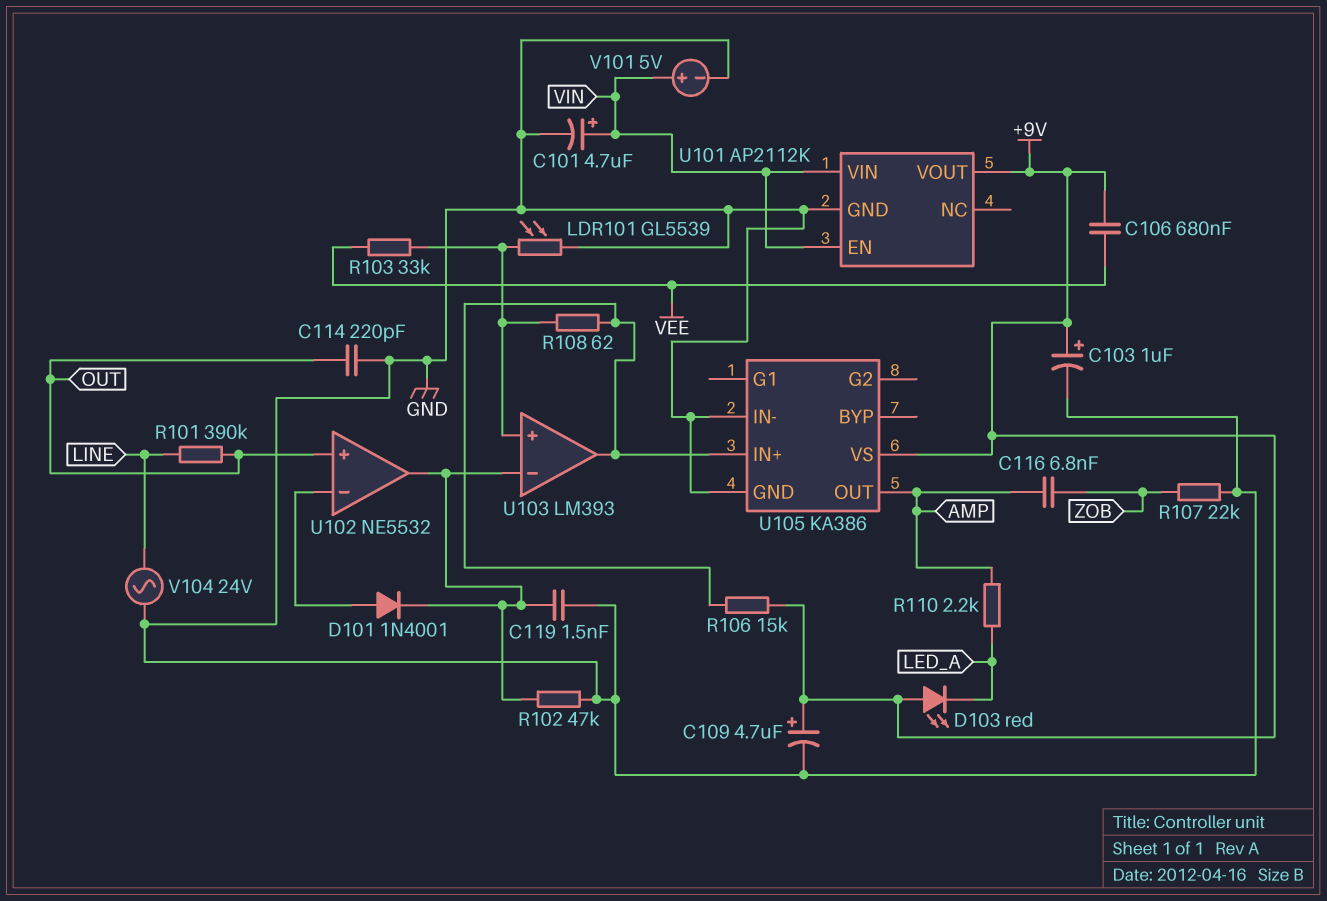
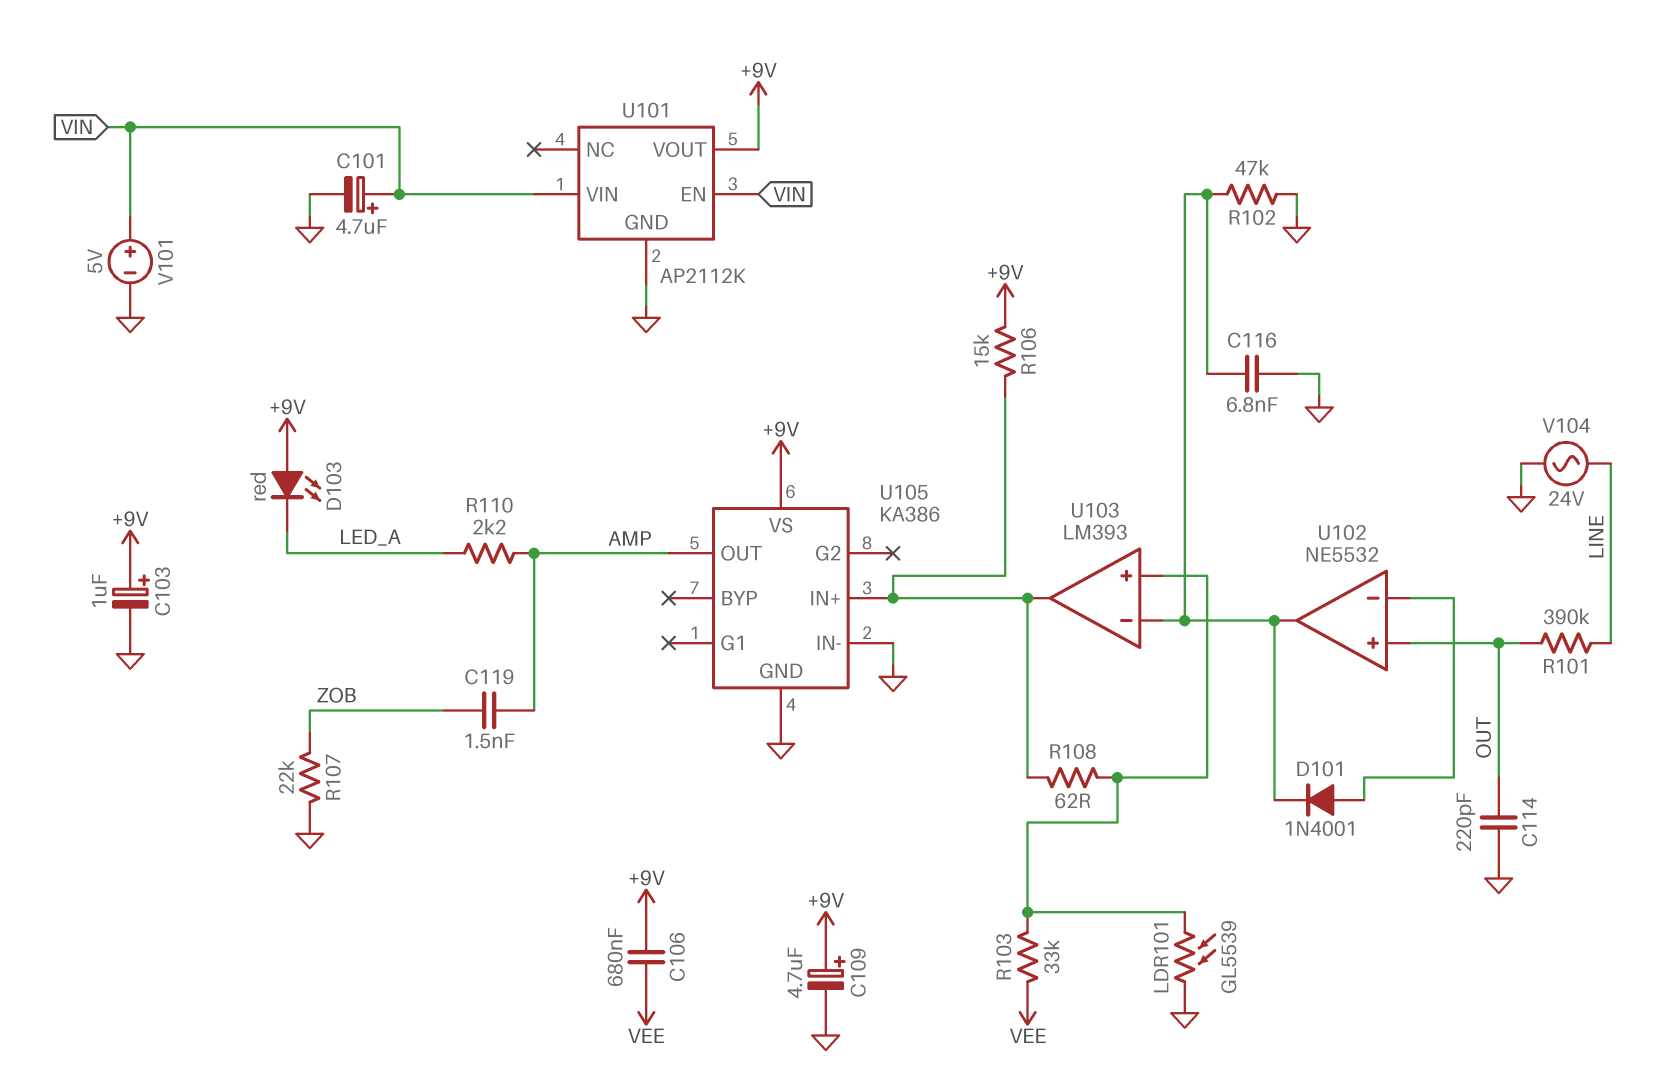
C116: 6.8nF (AMP, ZOB) -> 6.8nF (GND, U102/out)
C119: 1.5nF (GND, U102/out) -> 1.5nF (AMP, ZOB)

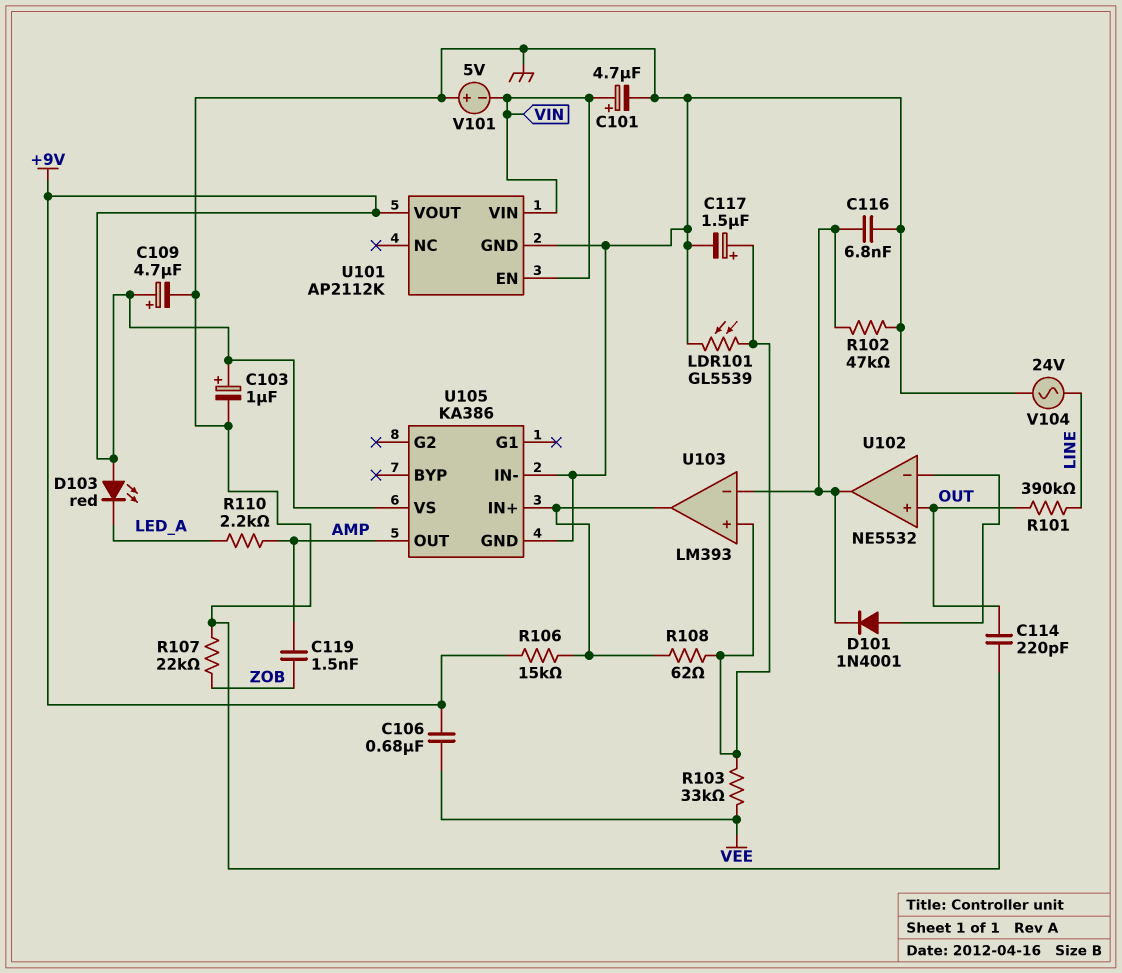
C117: none -> 1.5uF (plus U103/in+, minus GND)
V101: 5V (plus VIN, minus GND) -> 5V (plus GND, minus VIN)

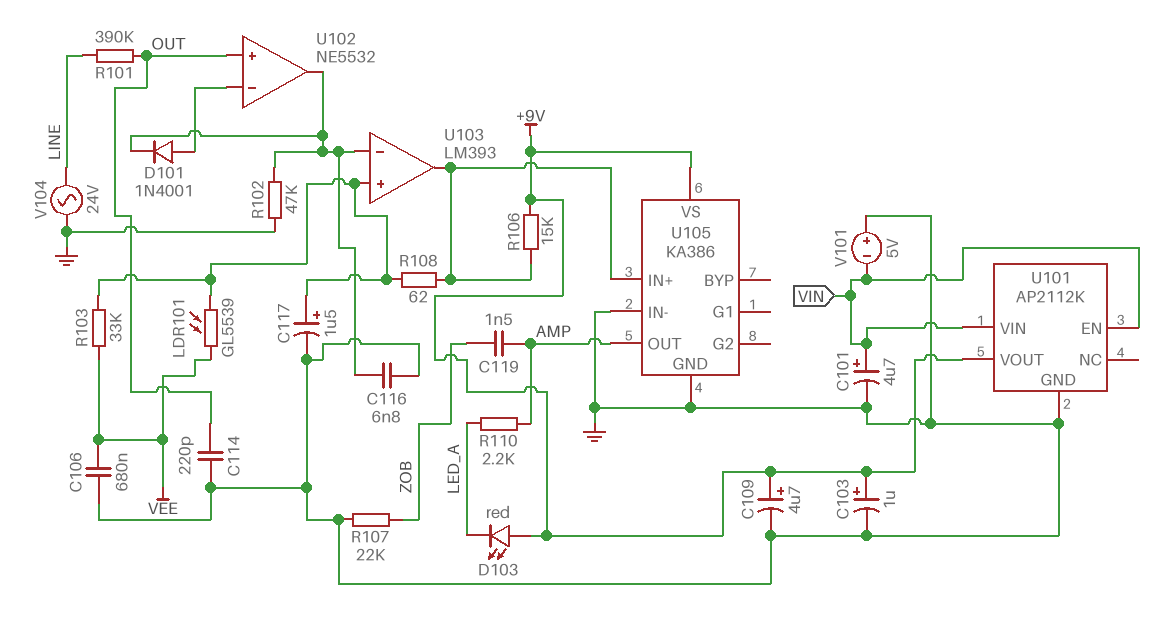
C106: 680nF (+9V, VEE) -> 680nF (GND, VEE)
LDR101: GL5539 (GND, U103/in+) -> GL5539 (U103/in+, VEE)

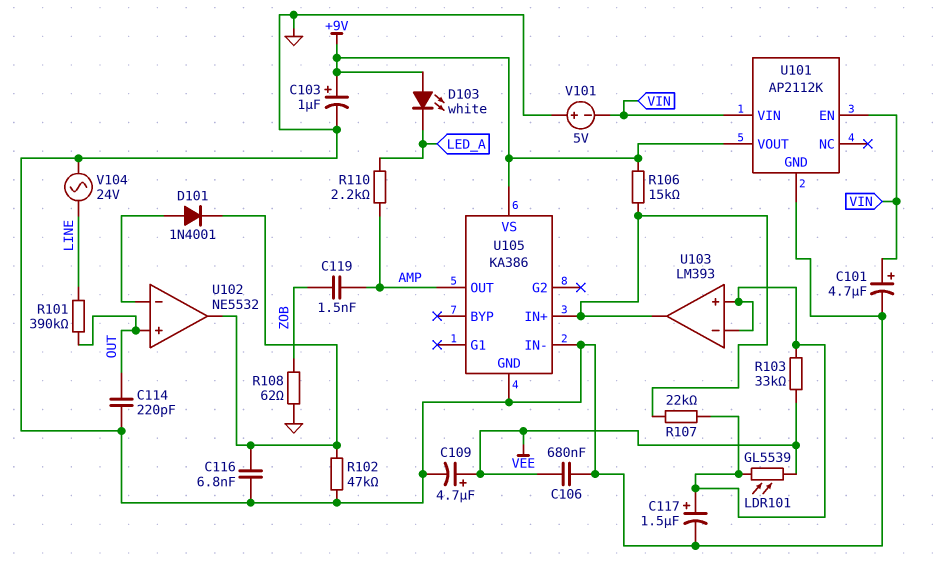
C109: 4.7uF (plus +9V, minus GND) -> 4.7uF (plus VEE, minus GND)
D103: LED red (A +9V, K LED_A) -> LED white (A +9V, K LED_A)
R107: 22k (GND, ZOB) -> 22k (U103/in+, U103/out)
R108: 62 (U103/in+, U103/out) -> 62 (GND, ZOB)
U103 pin in-: U102/out -> U103/in+

